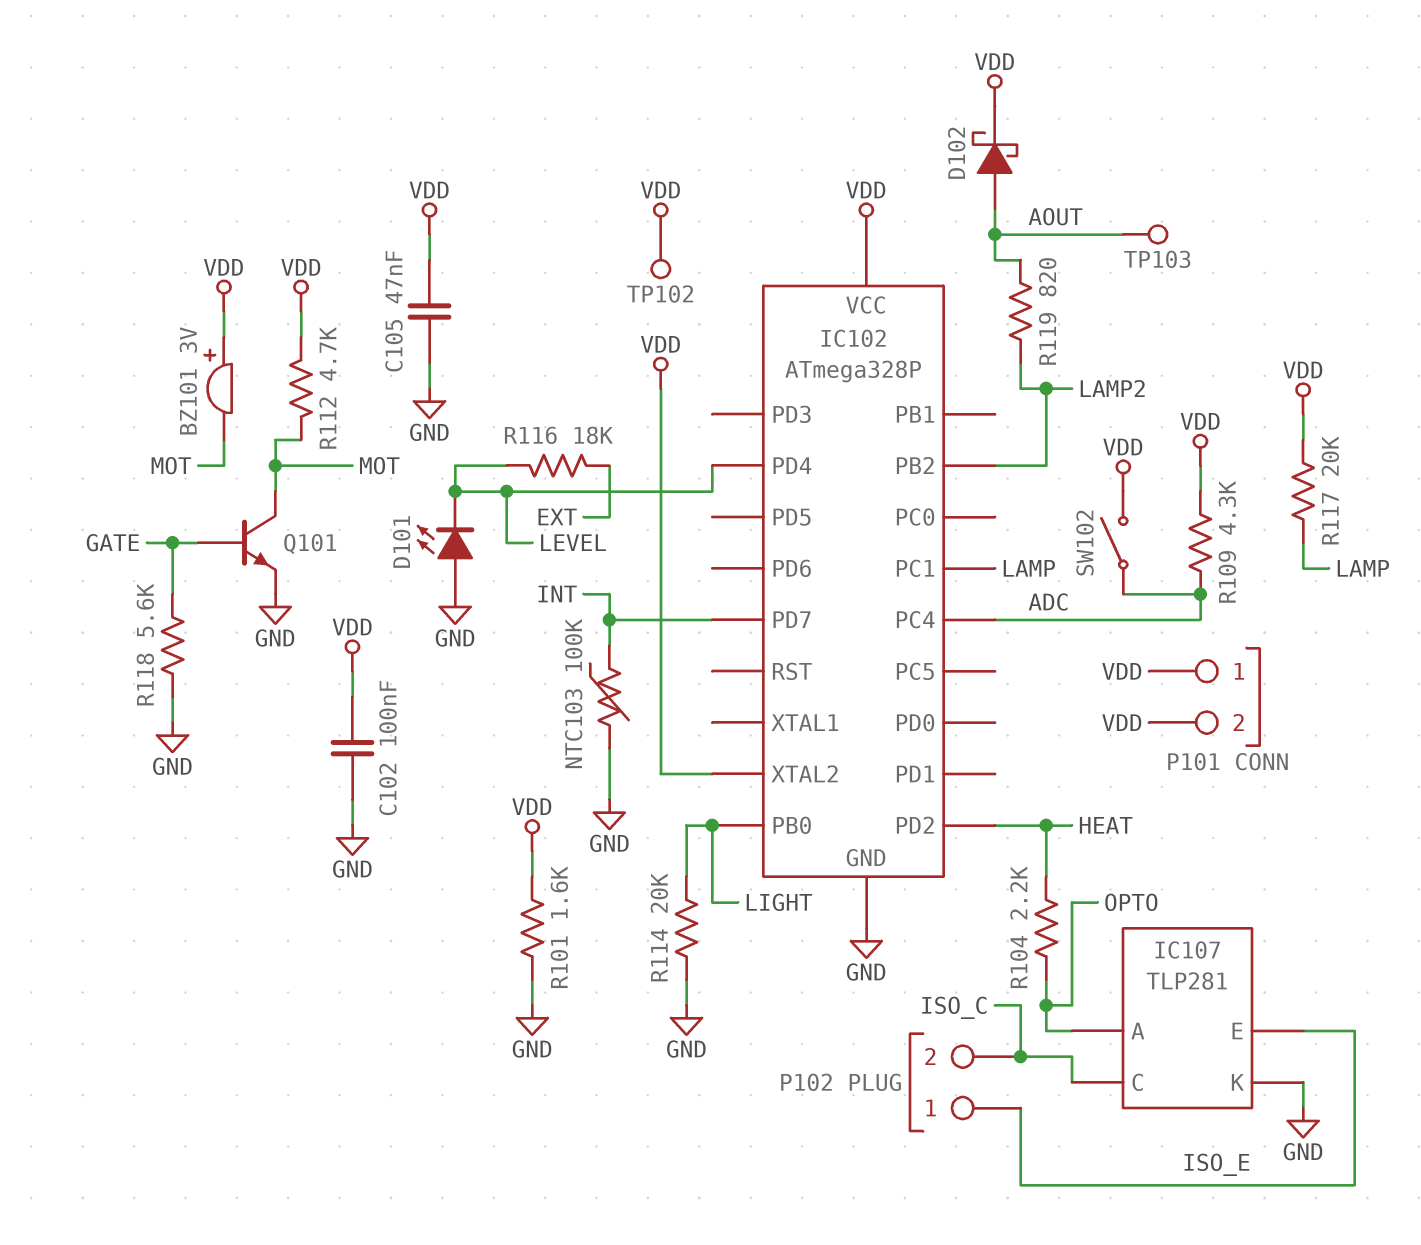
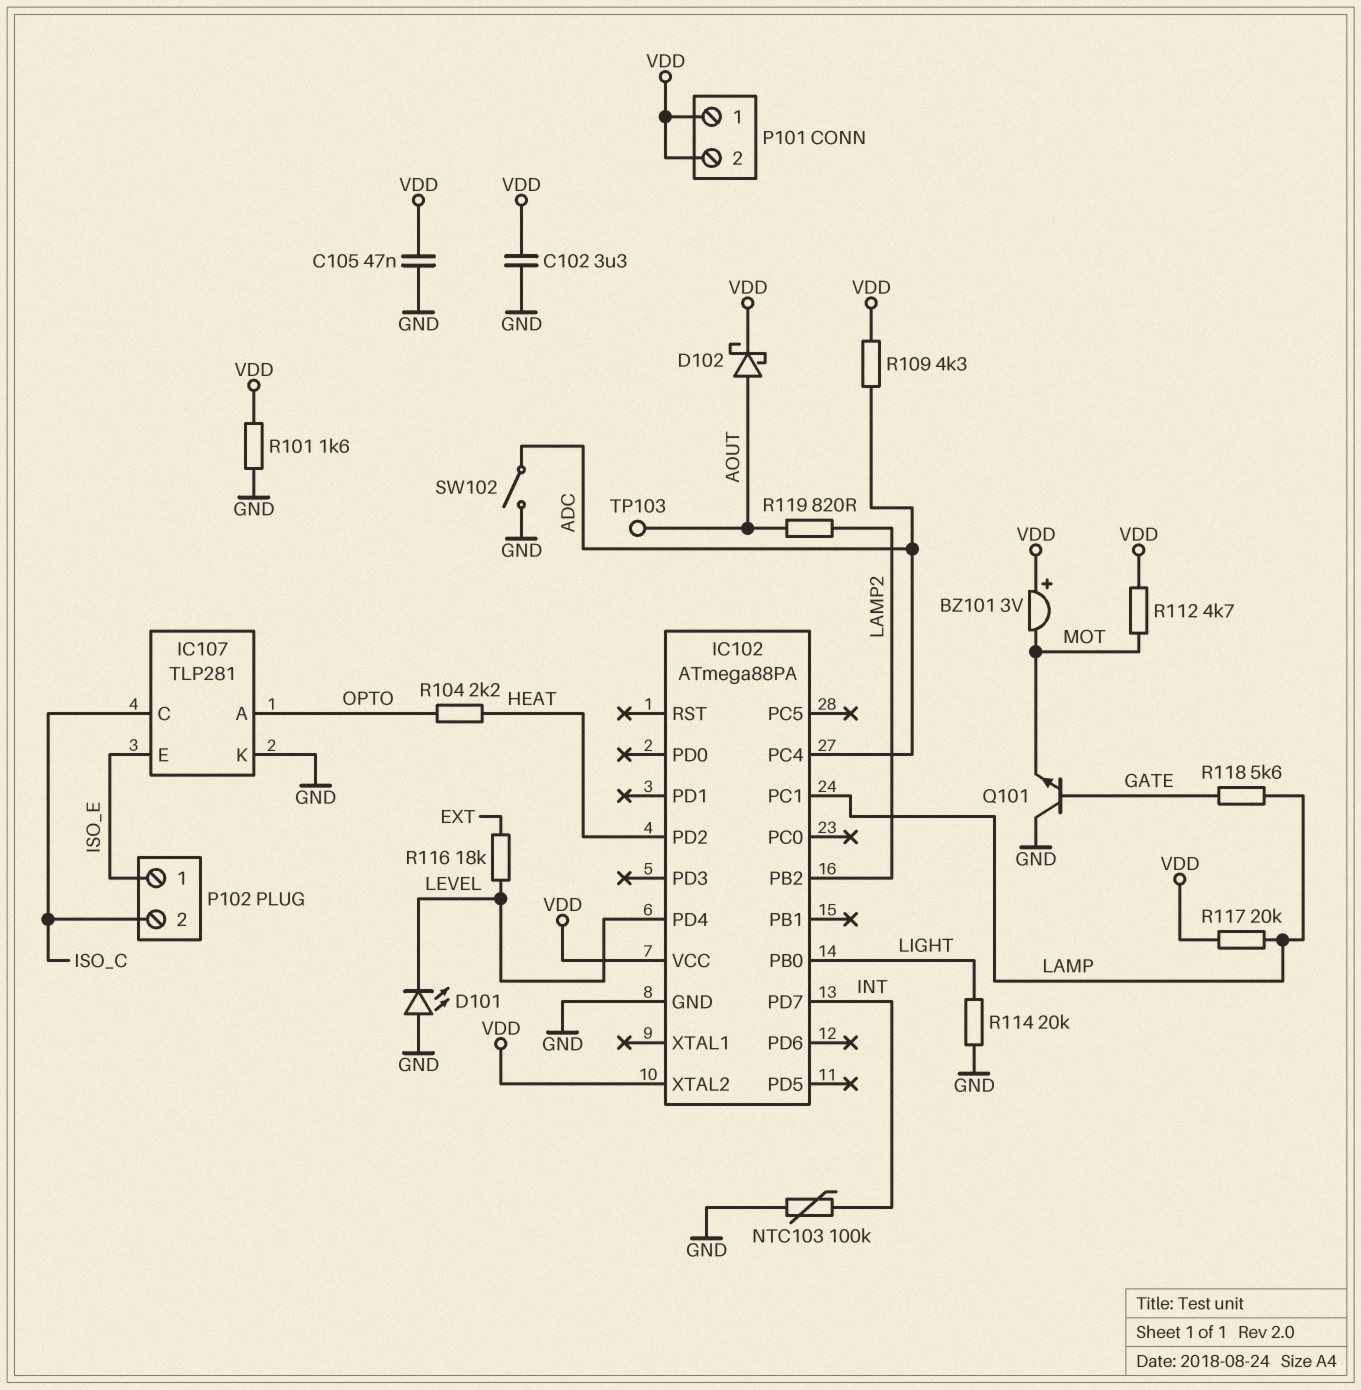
C102: 100nF (GND, VDD) -> 3.3uF (GND, VDD)
IC102: ATmega328P -> ATmega88PA
Q101: NPN (B GATE, C MOT, E GND) -> NPN (B GATE, C GND, E MOT)
R118: 5.6k (GATE, GND) -> 5.6k (GATE, LAMP)
SW102: switch (ADC, VDD) -> switch (ADC, GND)
TP102: test point (VDD) -> none

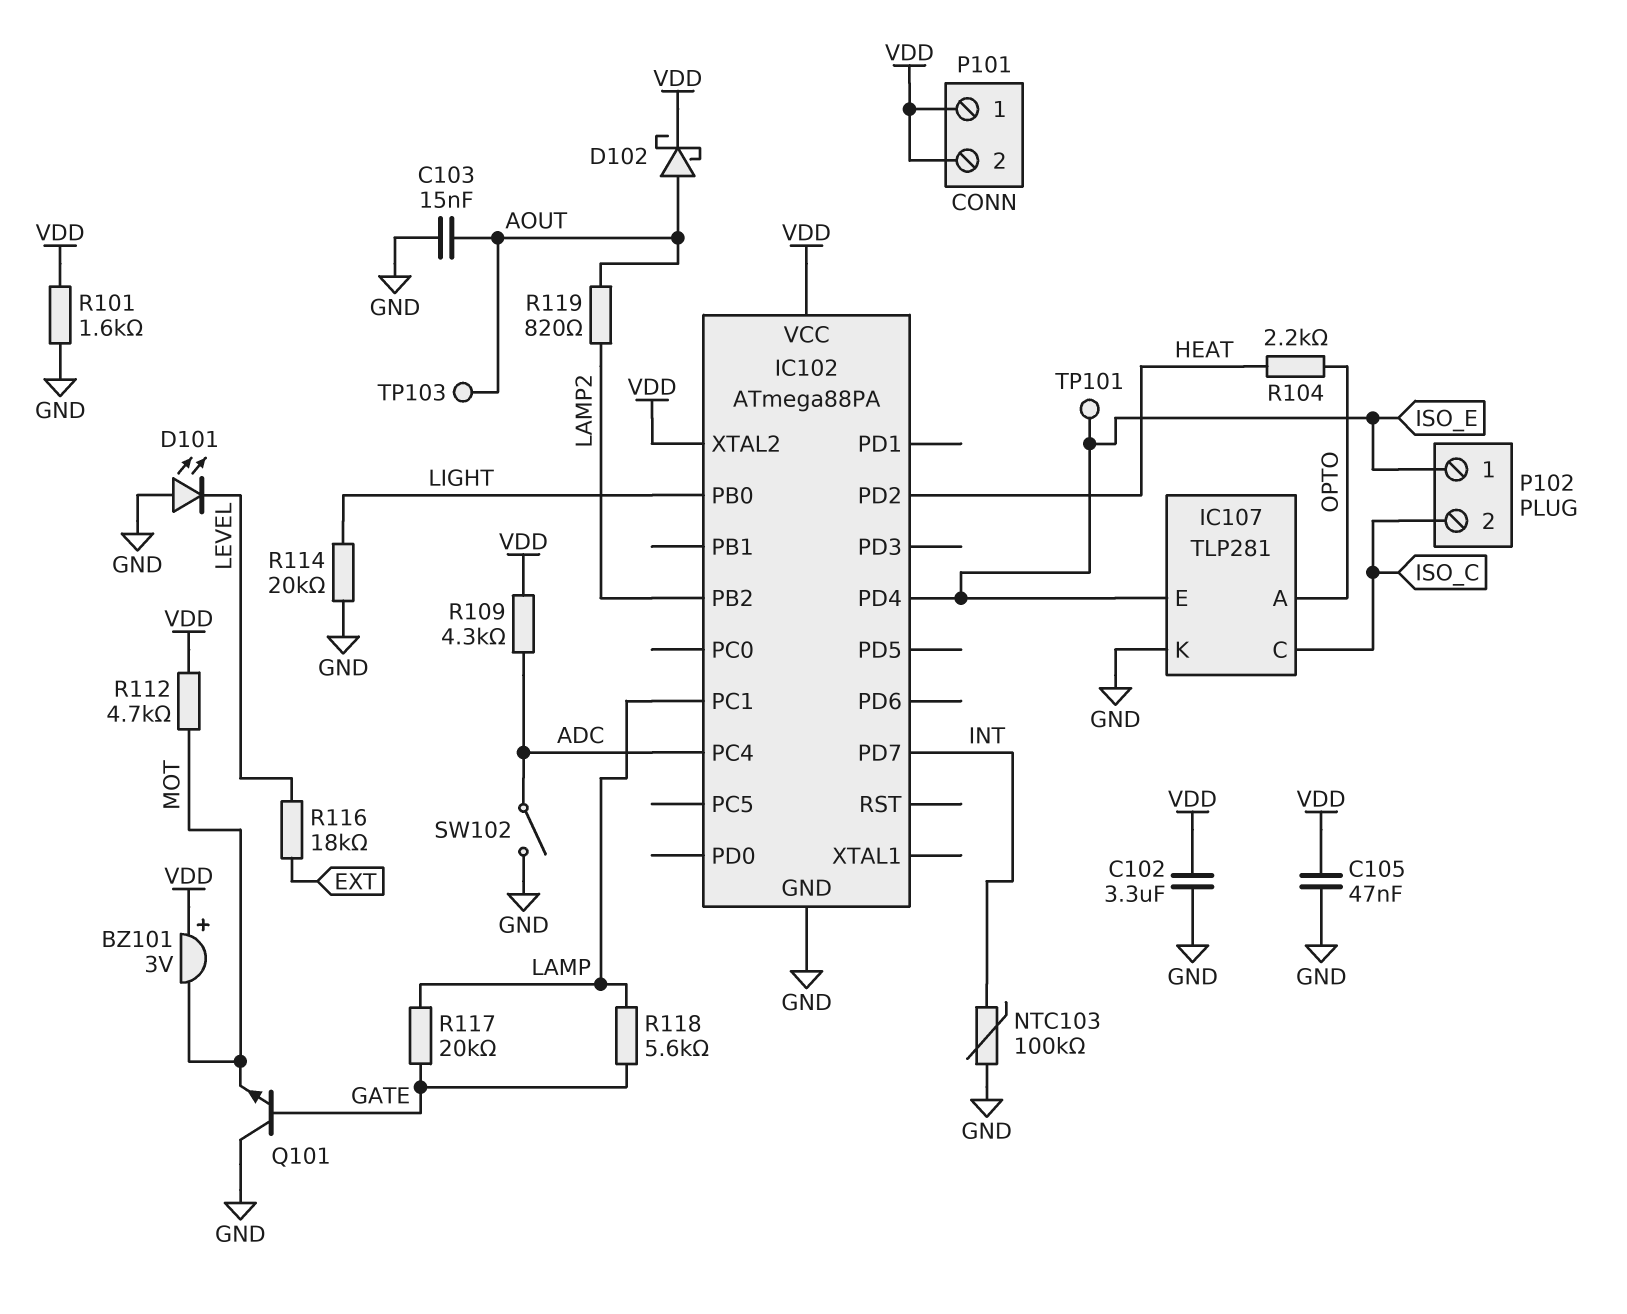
C103: none -> 15nF (AOUT, GND)
IC102 pin PD4: LEVEL -> ISO_E
R117: 20k (LAMP, VDD) -> 20k (GATE, LAMP)
TP101: none -> test point (ISO_E)

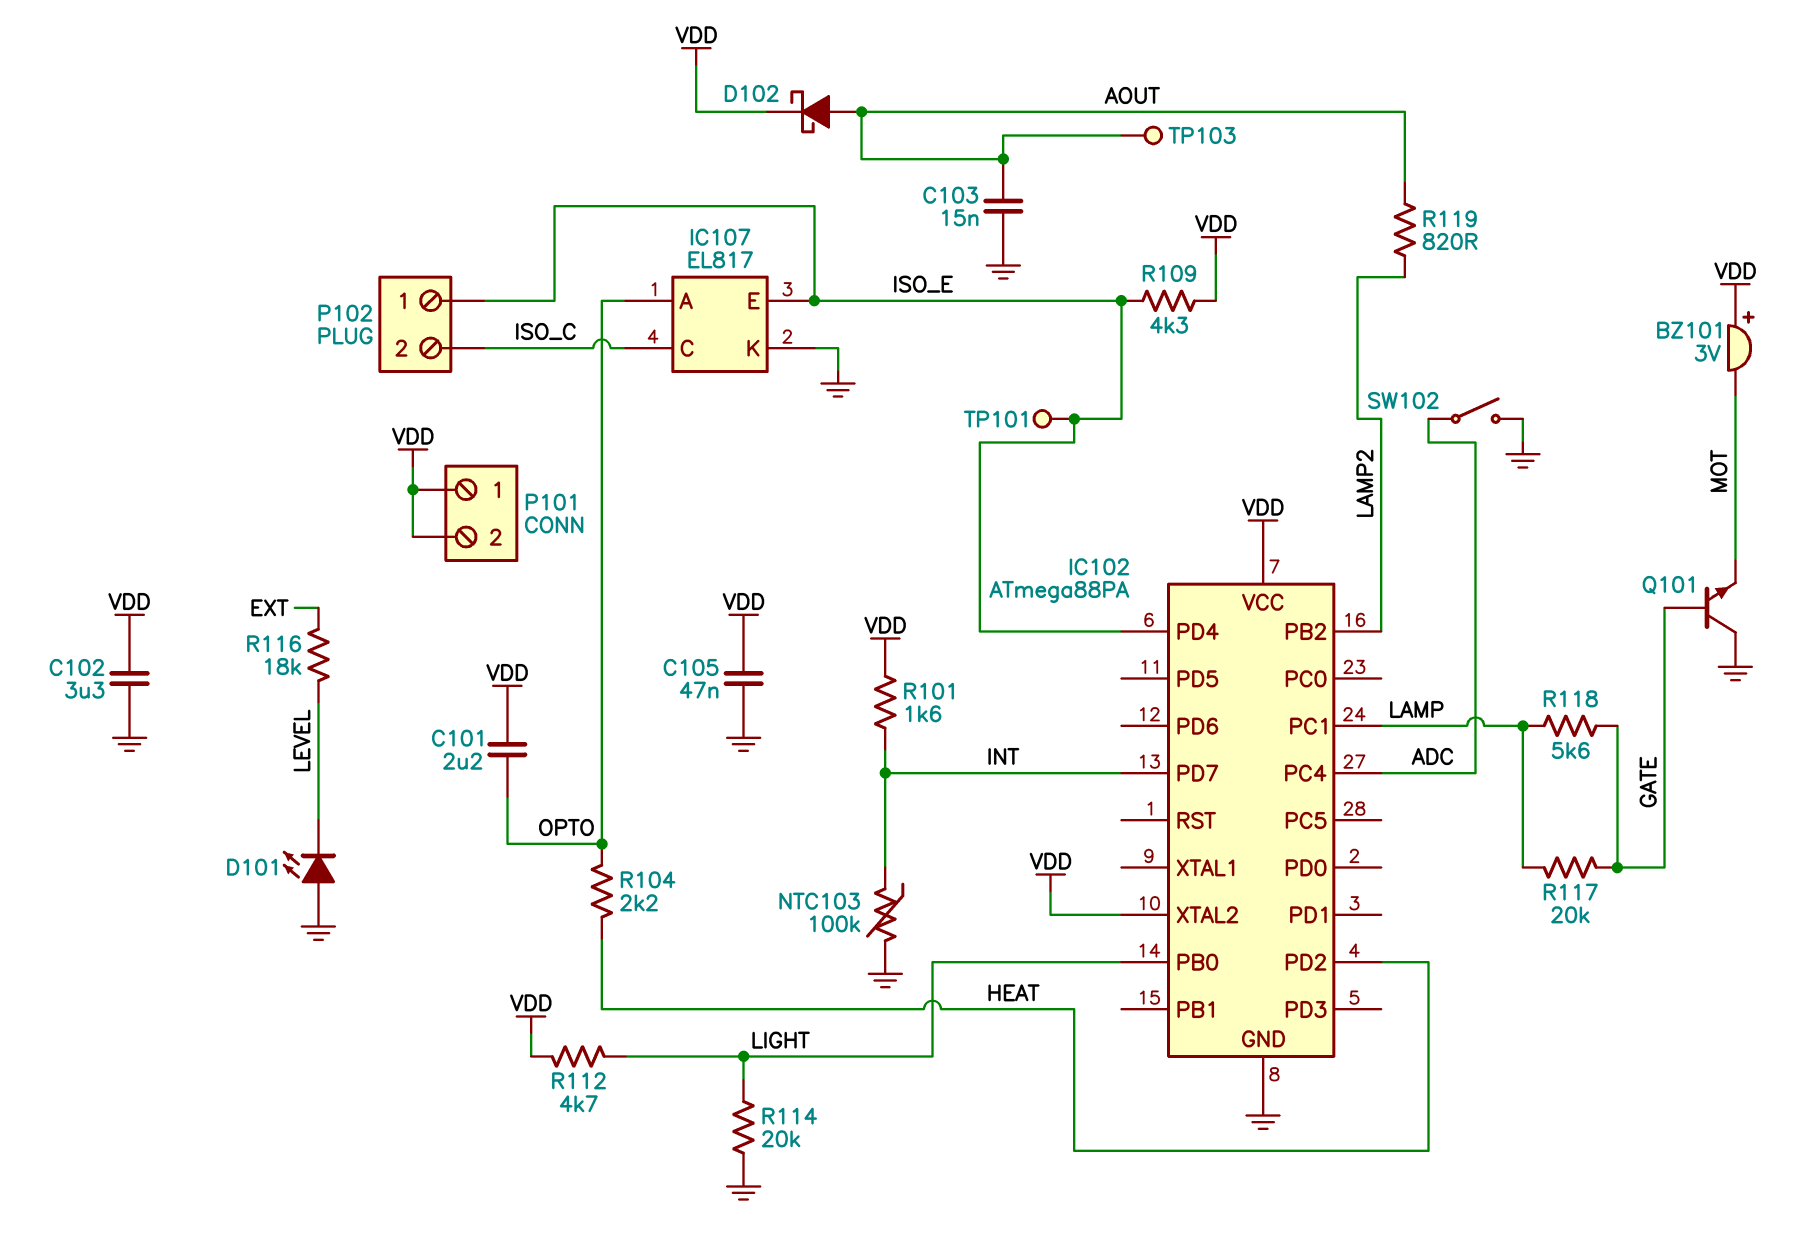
C101: none -> 2.2uF (OPTO, VDD)
IC107: TLP281 -> EL817
R101: 1.6k (GND, VDD) -> 1.6k (INT, VDD)
R109: 4.3k (ADC, VDD) -> 4.3k (ISO_E, VDD)
R112: 4.7k (MOT, VDD) -> 4.7k (LIGHT, VDD)

